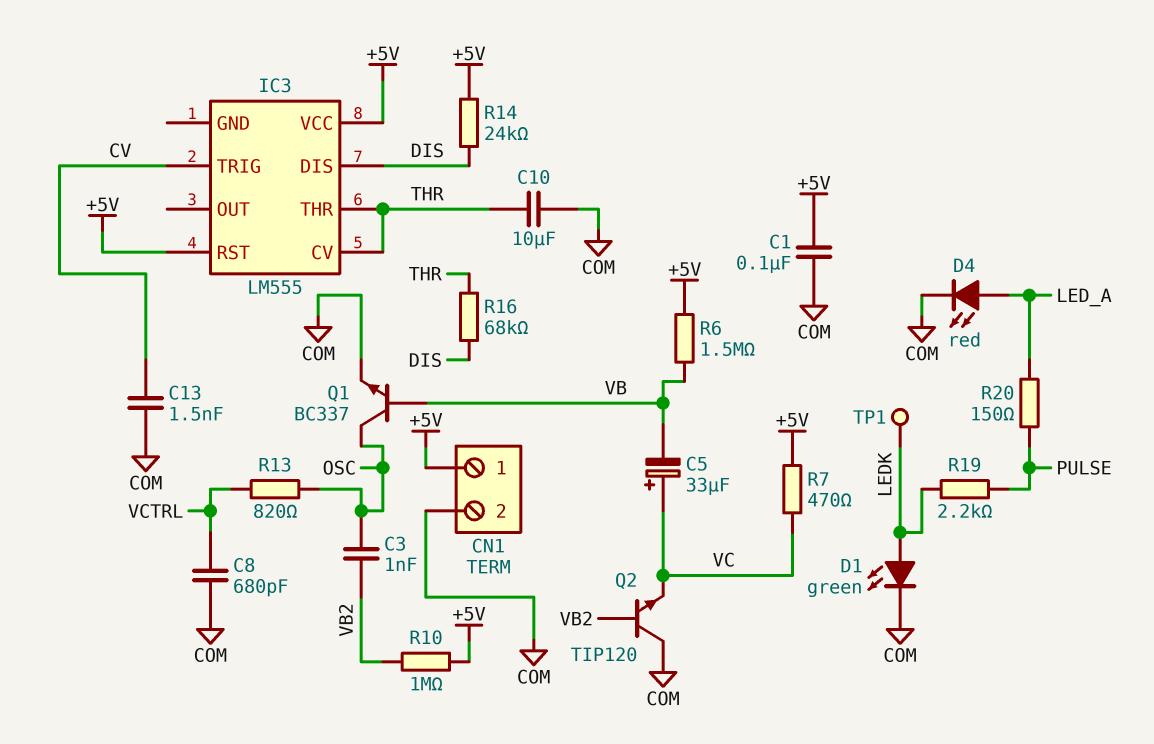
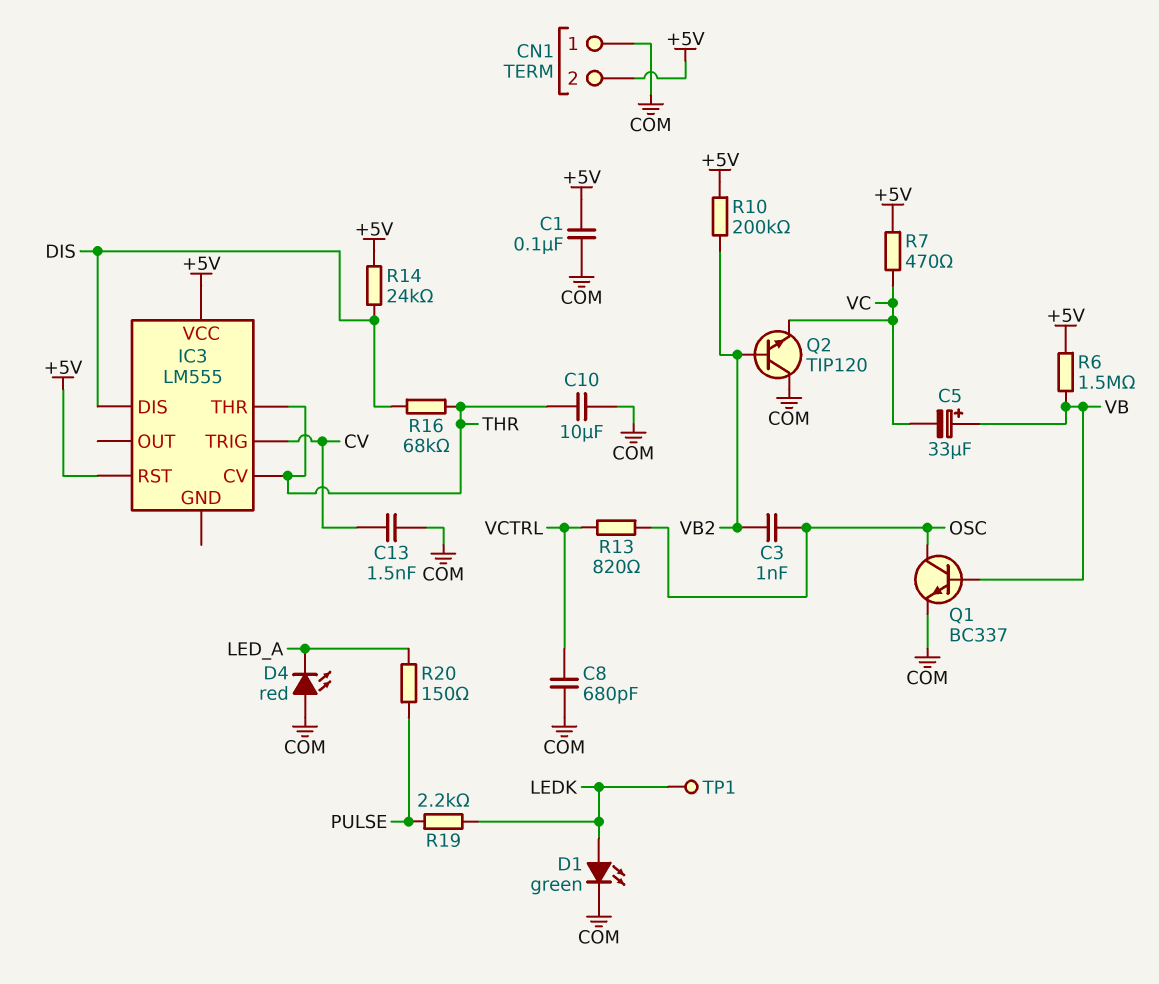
C5: 33uF (plus VC, minus VB) -> 33uF (plus VB, minus VC)
CN1 pin 1: +5V -> COM
CN1 pin 2: COM -> +5V
D4: LED red (A LED_A, K COM) -> LED red (A COM, K LED_A)
R10: 1M (+5V, VB2) -> 200k (+5V, VB2)

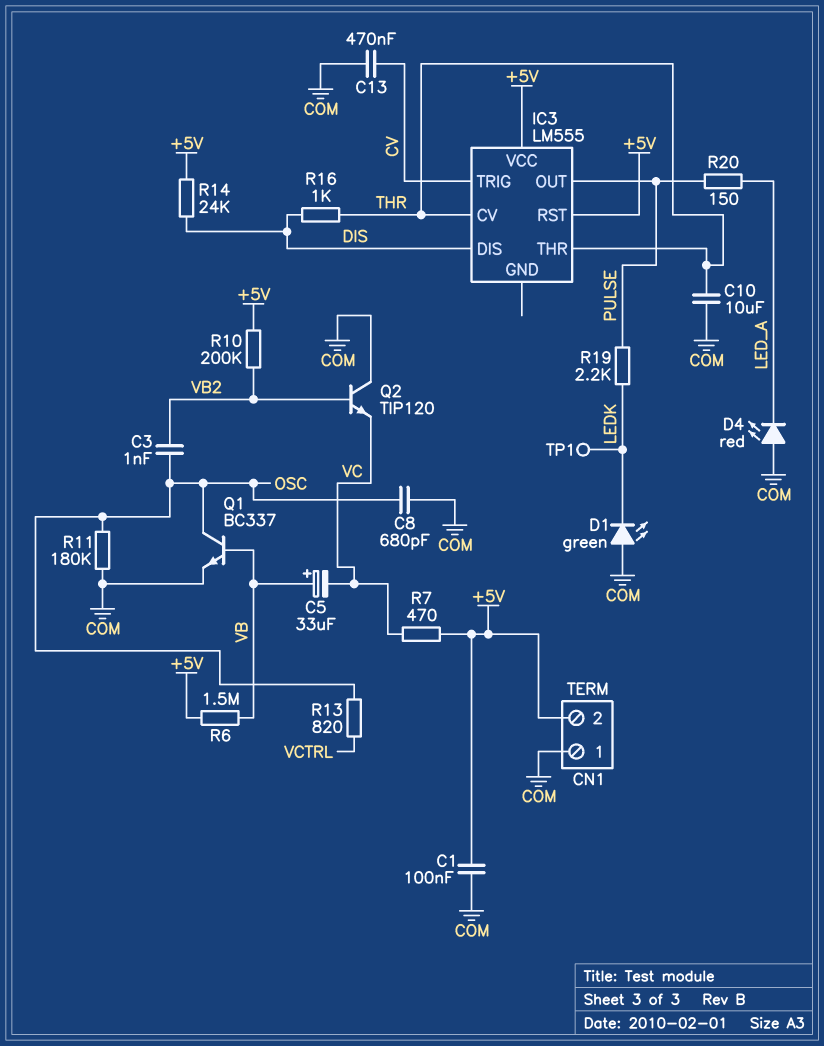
C8: 680pF (COM, VCTRL) -> 680pF (COM, OSC)
C13: 1.5nF (COM, CV) -> 470nF (COM, CV)
D1: LED green (A LEDK, K COM) -> LED green (A COM, K LEDK)
IC3 pin OUT: none -> PULSE
R11: none -> 180k (COM, OSC)
R16: 68k (DIS, THR) -> 1k (DIS, THR)

